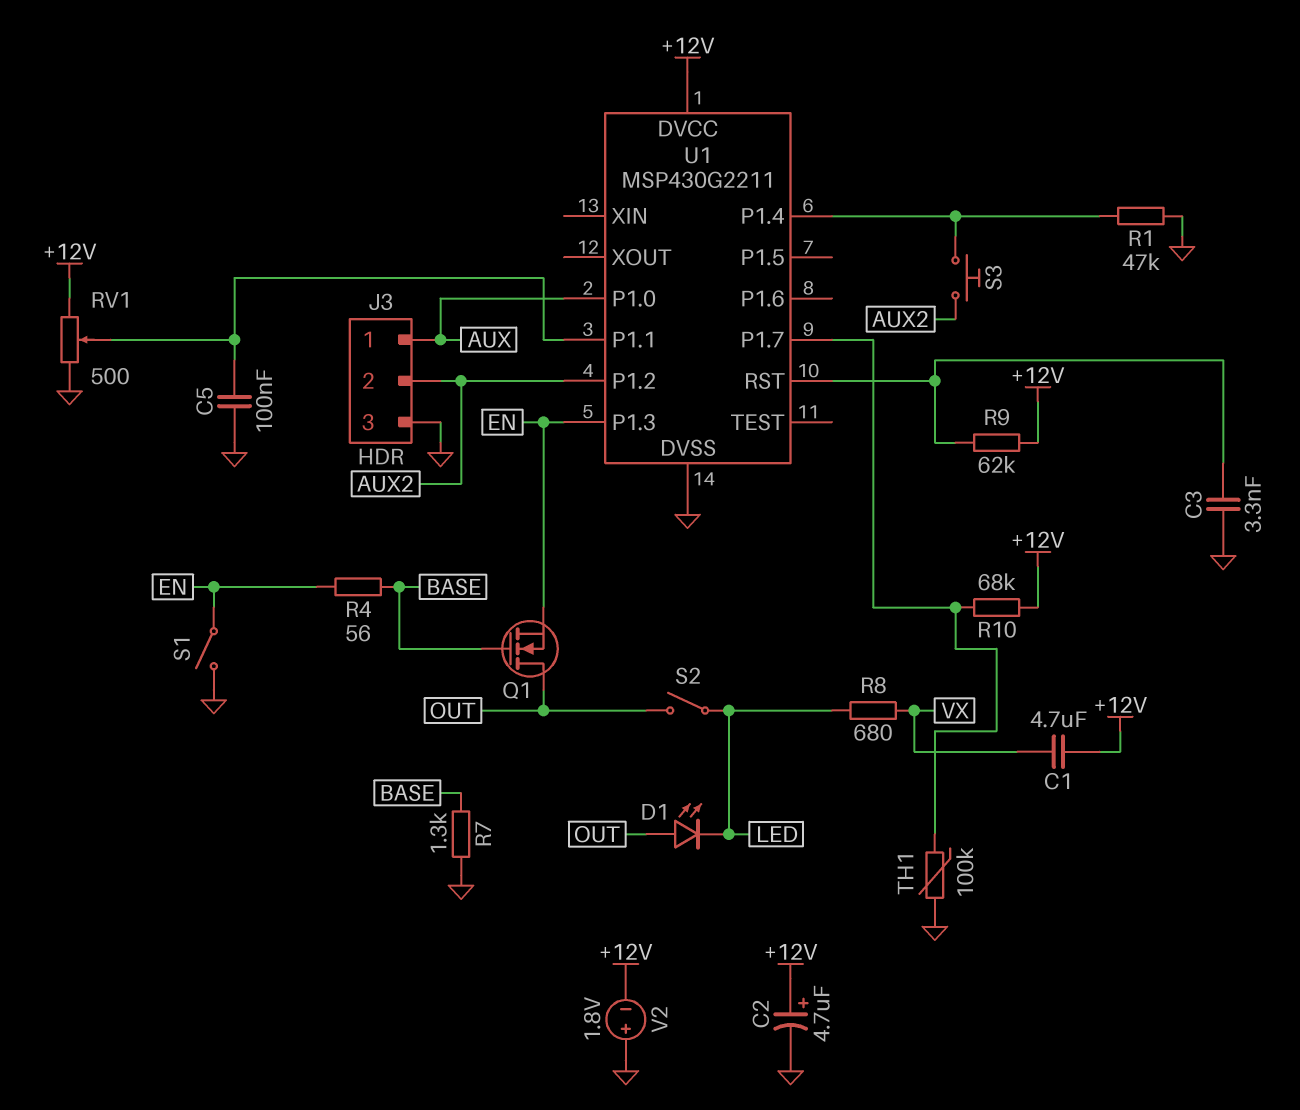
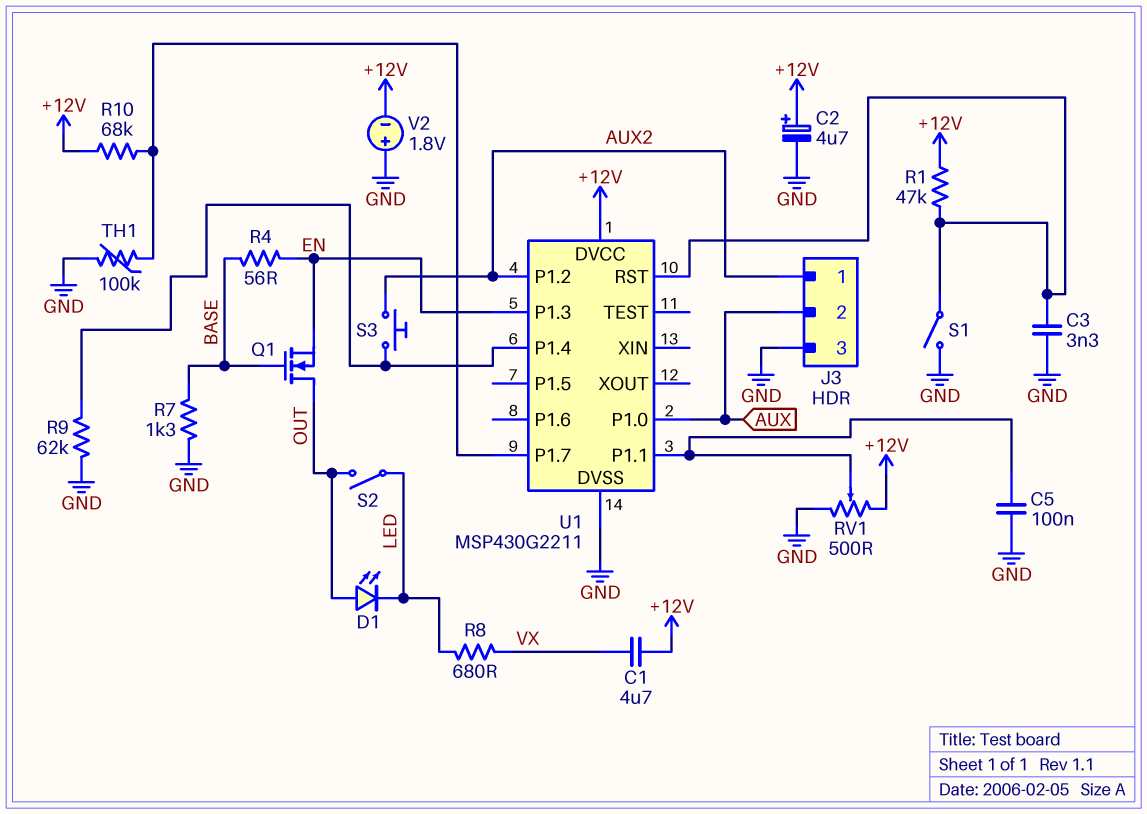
J3 pin 1: AUX -> AUX2
J3 pin 2: AUX2 -> AUX
R1: 47k (GND, U1/P1.4) -> 47k (+12V, U1/RST)
R9: 62k (+12V, U1/RST) -> 62k (GND, U1/P1.4)
S1: switch (EN, GND) -> switch (GND, U1/RST)

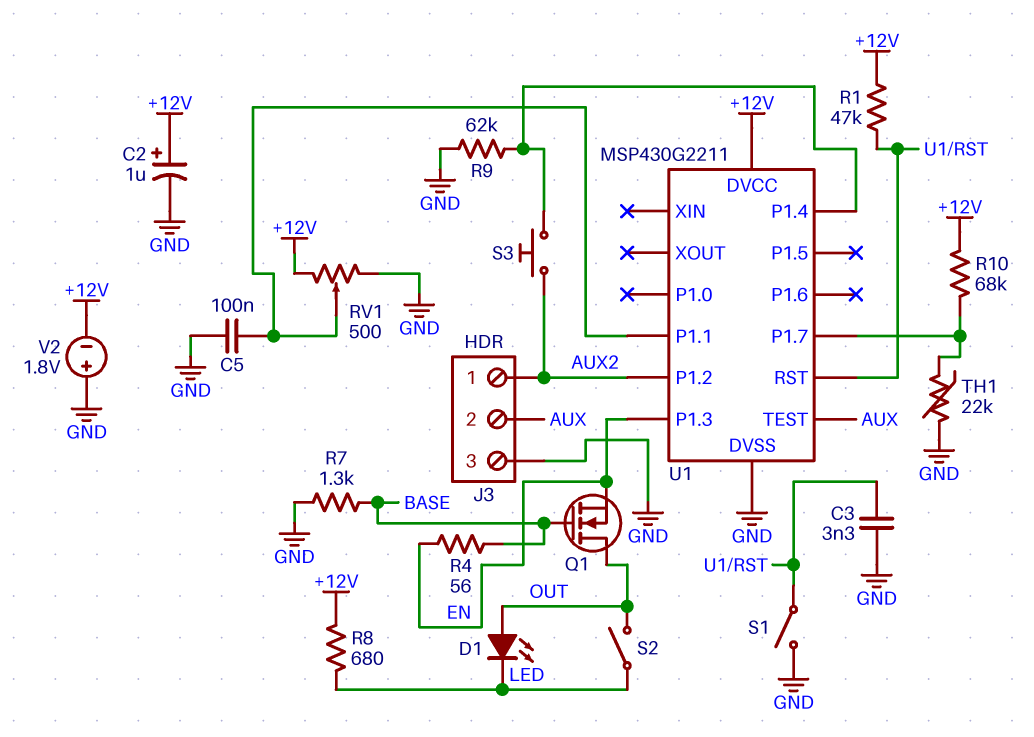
C1: 4.7uF (+12V, VX) -> none
C2: 4.7uF (plus +12V, minus GND) -> 1uF (plus +12V, minus GND)
R8: 680 (LED, VX) -> 680 (+12V, LED)
TH1: 100k (GND, U1/P1.7) -> 22k (GND, U1/P1.7)
U1 pin P1.0: AUX -> none
U1 pin TEST: none -> AUX

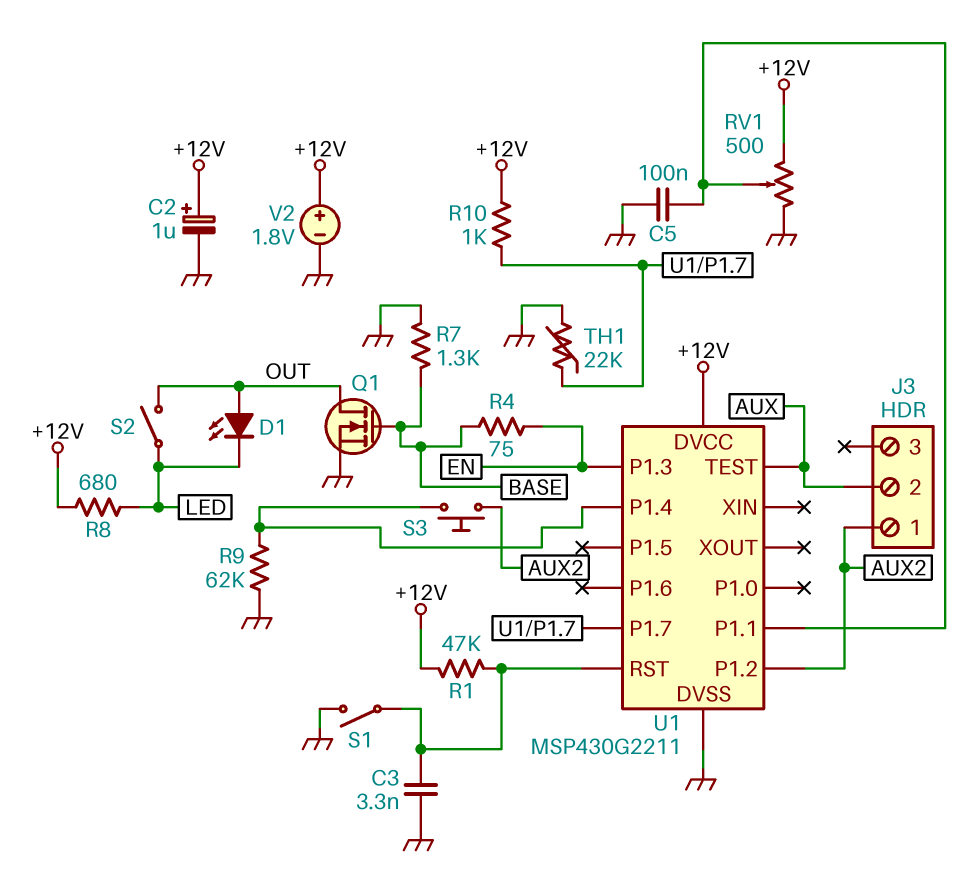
J3 pin 3: GND -> none
Q1: NMOS (G BASE, D OUT, S EN) -> NMOS (G BASE, D OUT, S GND)
R4: 56 (BASE, EN) -> 75 (BASE, EN)
R10: 68k (+12V, U1/P1.7) -> 1k (+12V, U1/P1.7)
V2: 1.8V (plus GND, minus +12V) -> 1.8V (plus +12V, minus GND)

